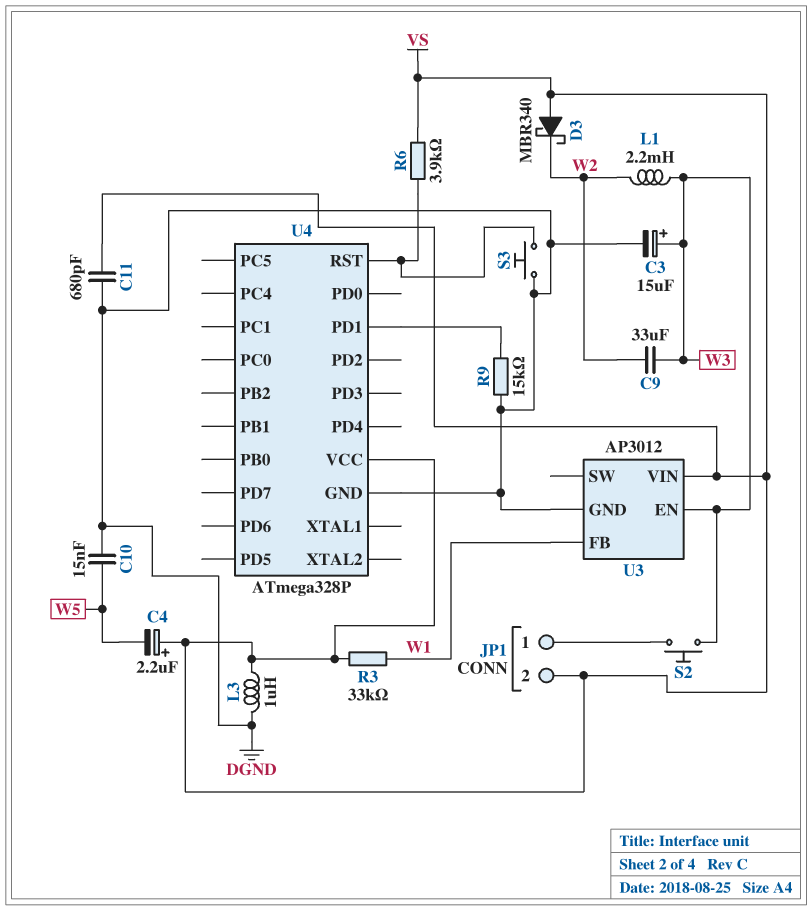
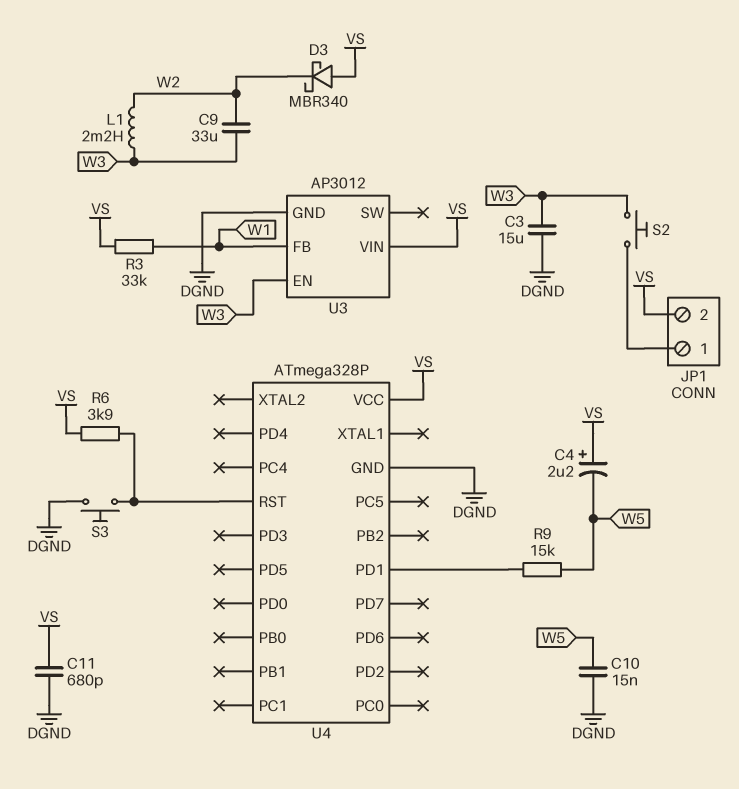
C3: 15uF (plus W3, minus DGND) -> 15uF (DGND, W3)
L3: 1uH (DGND, VS) -> none
R9: 15k (DGND, U4/PD1) -> 15k (U4/PD1, W5)

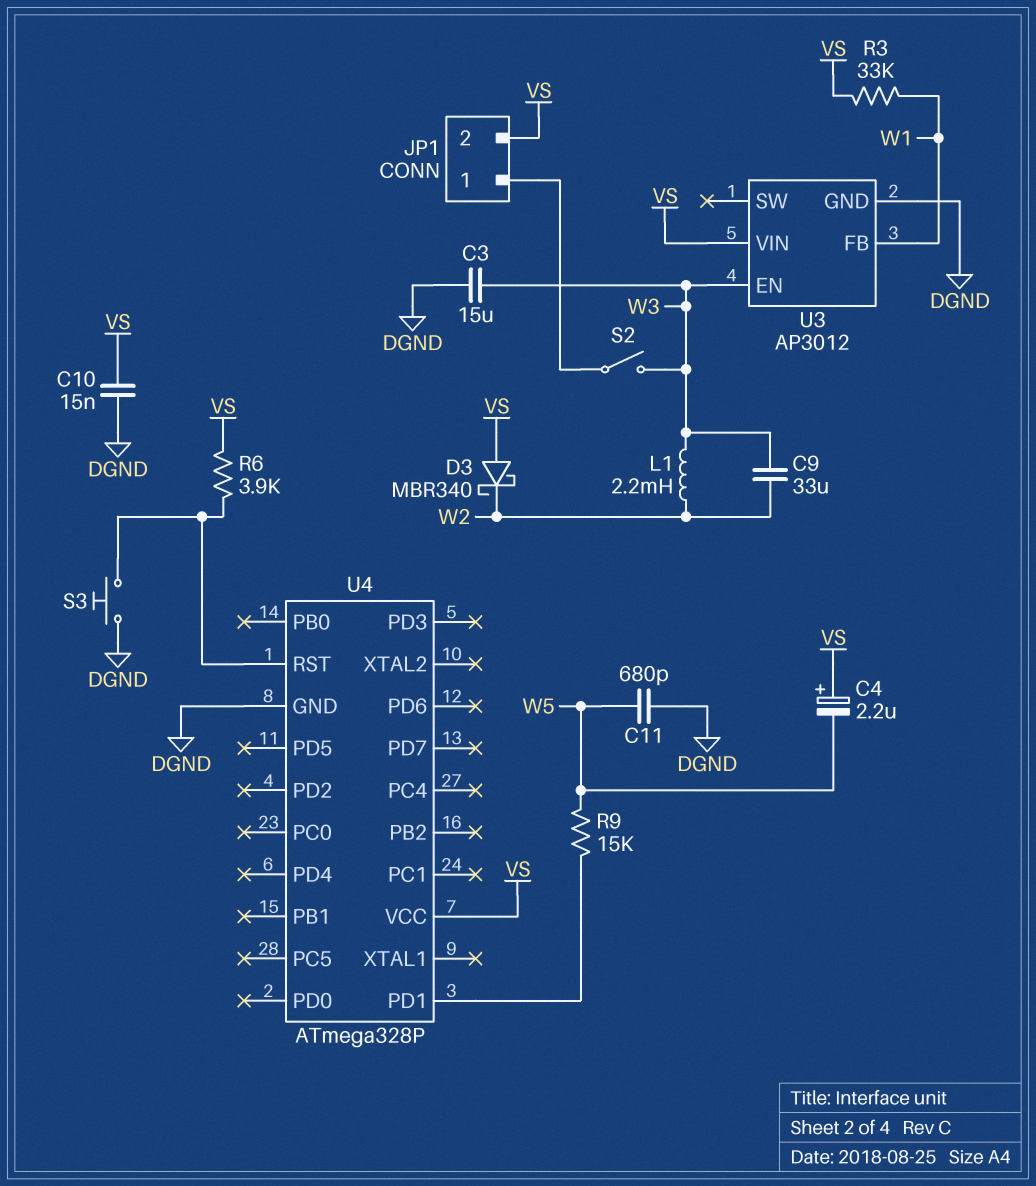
C10: 15nF (DGND, W5) -> 15nF (DGND, VS)
C11: 680pF (DGND, VS) -> 680pF (DGND, W5)
S2: button (JP1/1, W3) -> switch (JP1/1, W3)

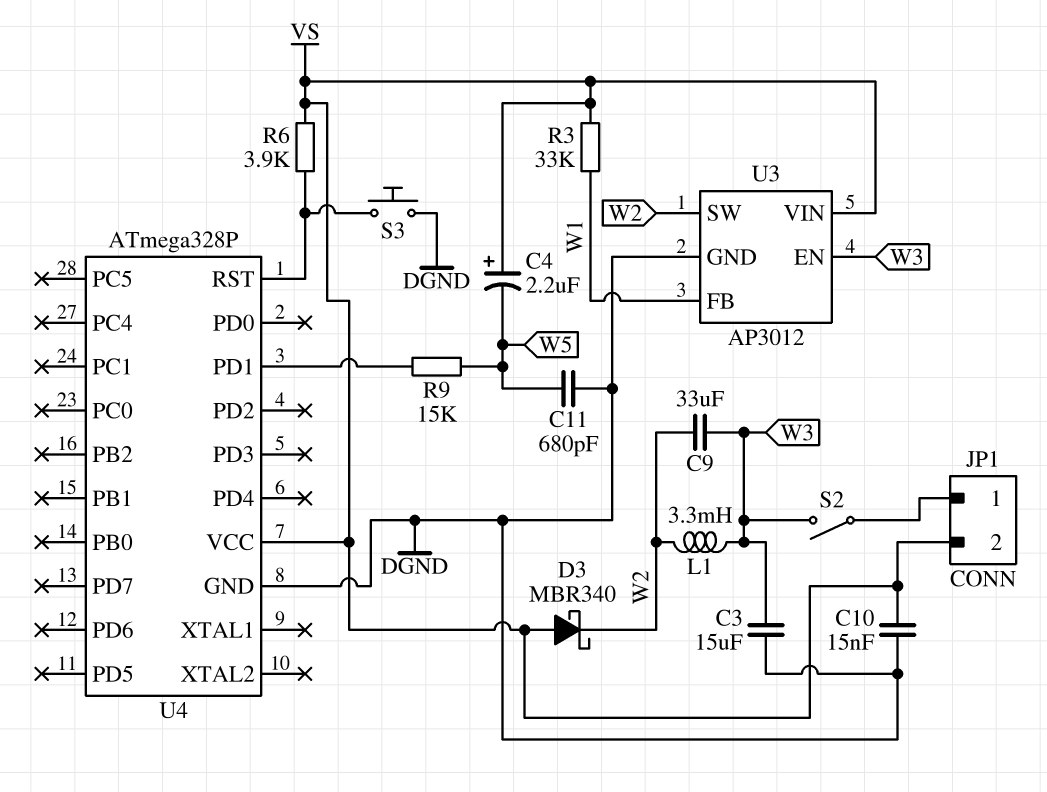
L1: 2.2mH (W2, W3) -> 3.3mH (W2, W3)
U3 pin SW: none -> W2

